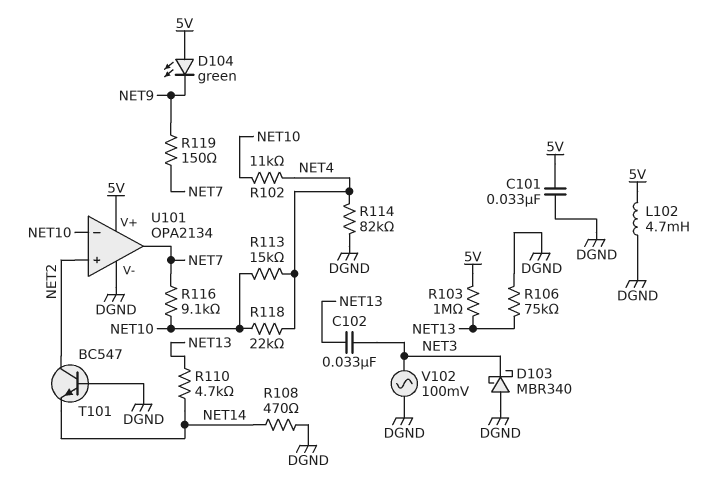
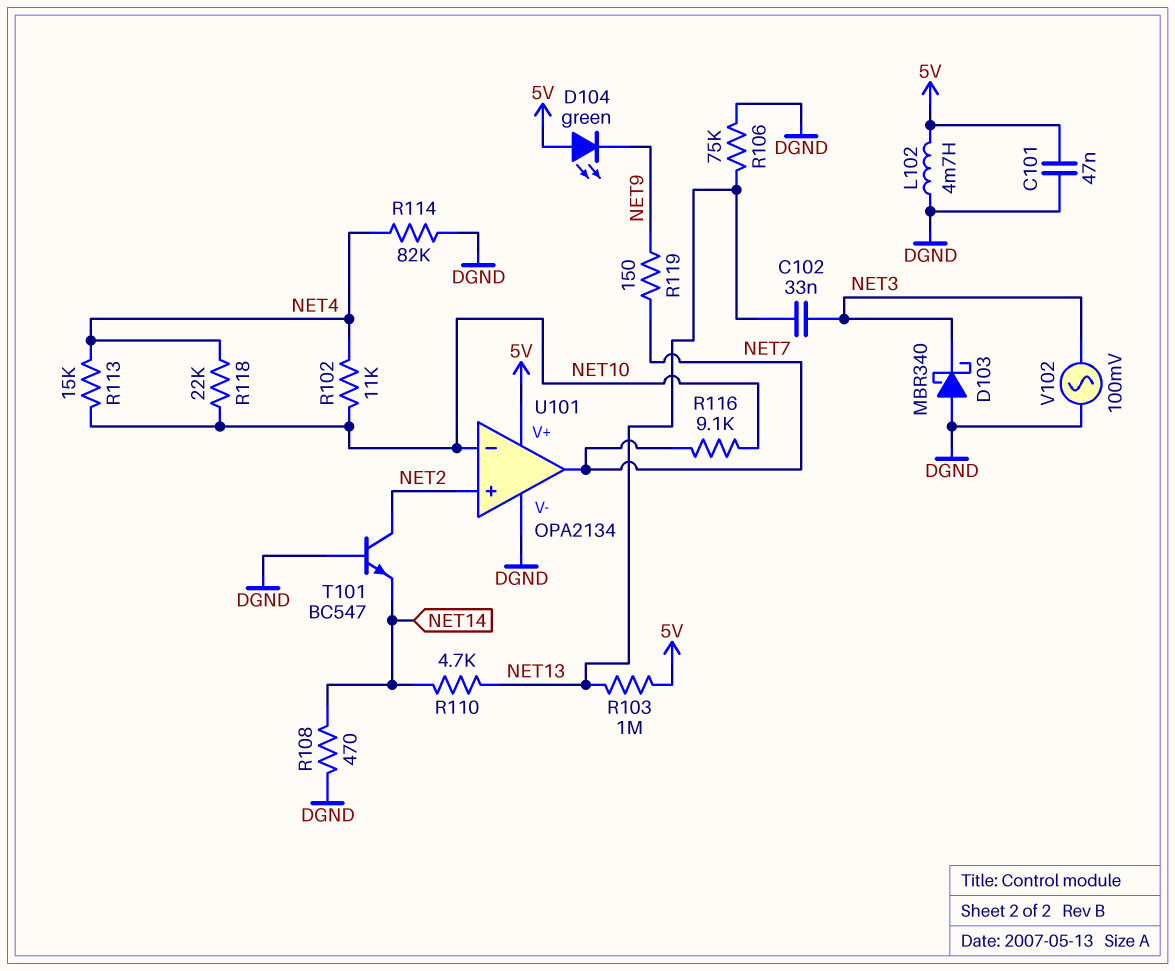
C101: 33nF (5V, DGND) -> 47nF (5V, DGND)

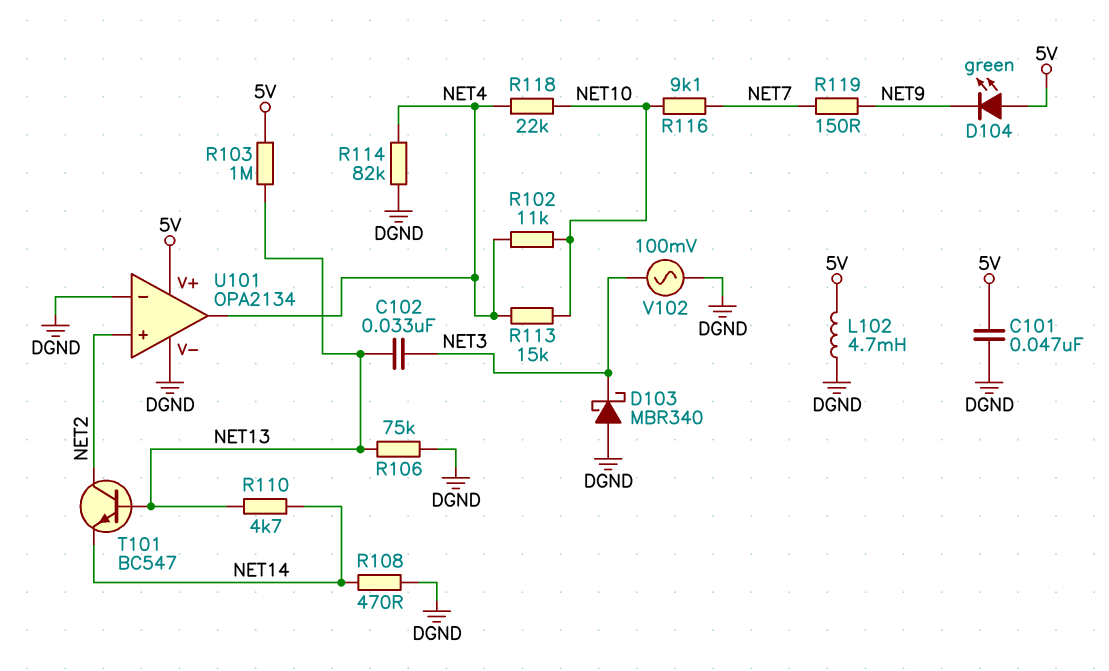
T101: NPN BC547 (B DGND, C NET2, E NET14) -> NPN BC547 (B NET13, C NET2, E NET14)
U101 pin in-: NET10 -> DGND
U101 pin out: NET7 -> NET4

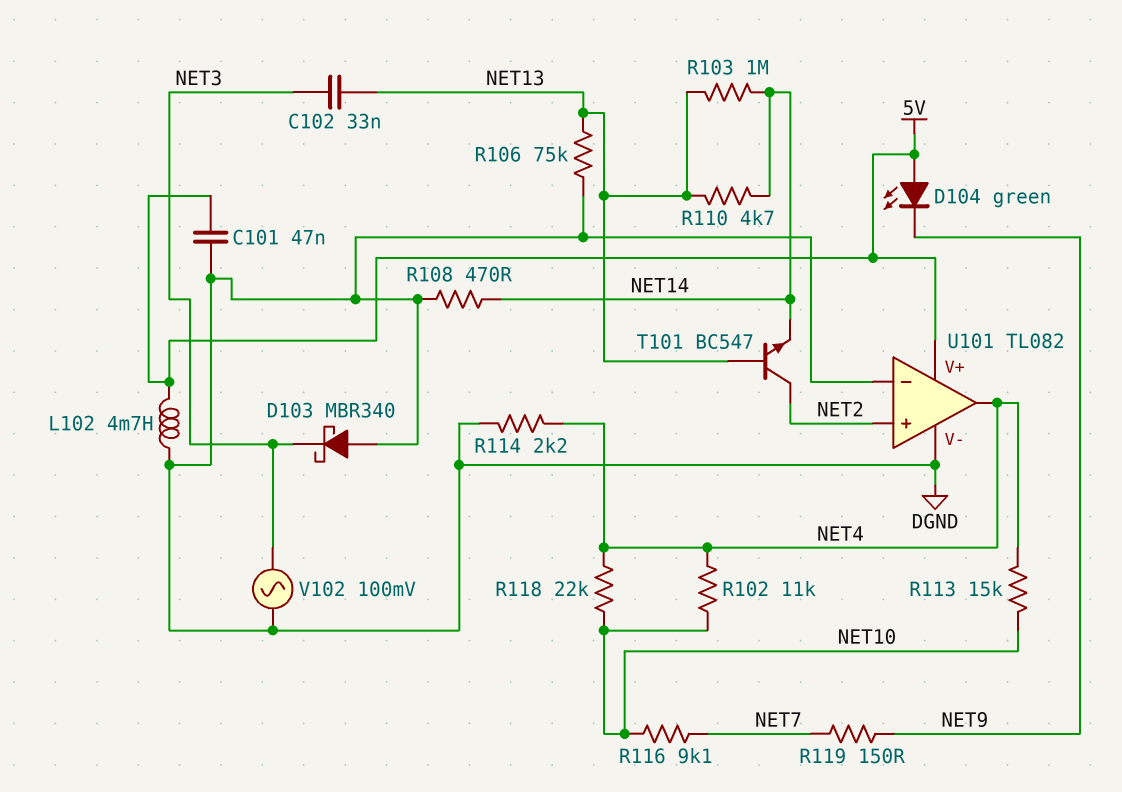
R103: 1M (5V, NET13) -> 1M (NET13, NET14)
R114: 82k (DGND, NET4) -> 2.2k (DGND, NET4)
U101: OPA2134 -> TL082

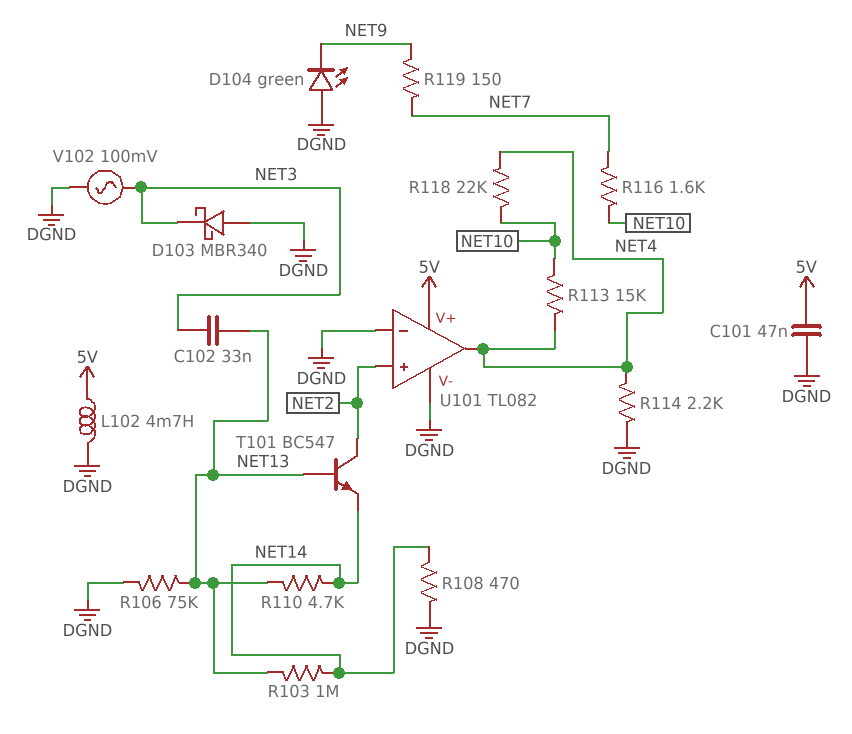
D104: LED green (A 5V, K NET9) -> LED green (A DGND, K NET9)
R102: 11k (NET4, NET10) -> none
R116: 9.1k (NET7, NET10) -> 1.6k (NET7, NET10)

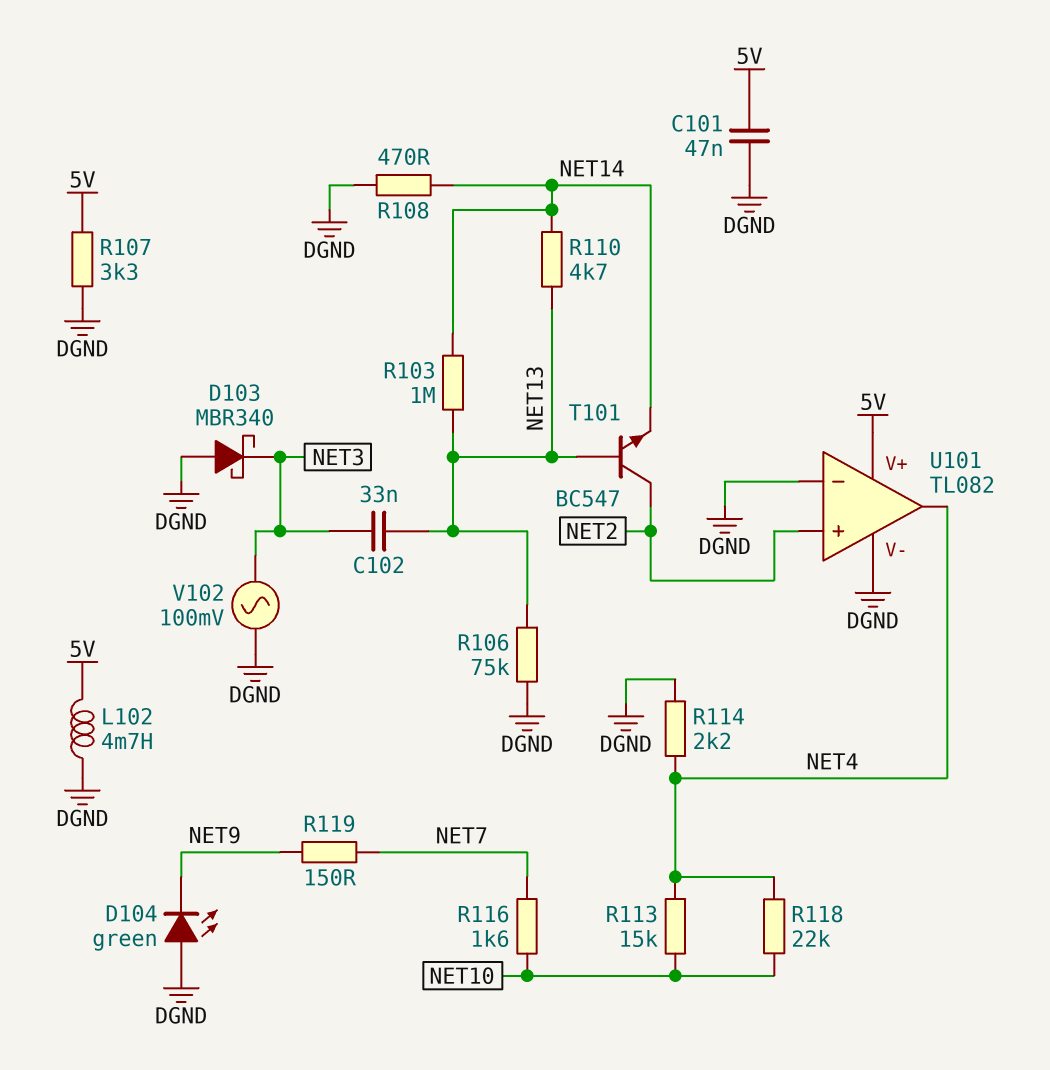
R107: none -> 3.3k (5V, DGND)

